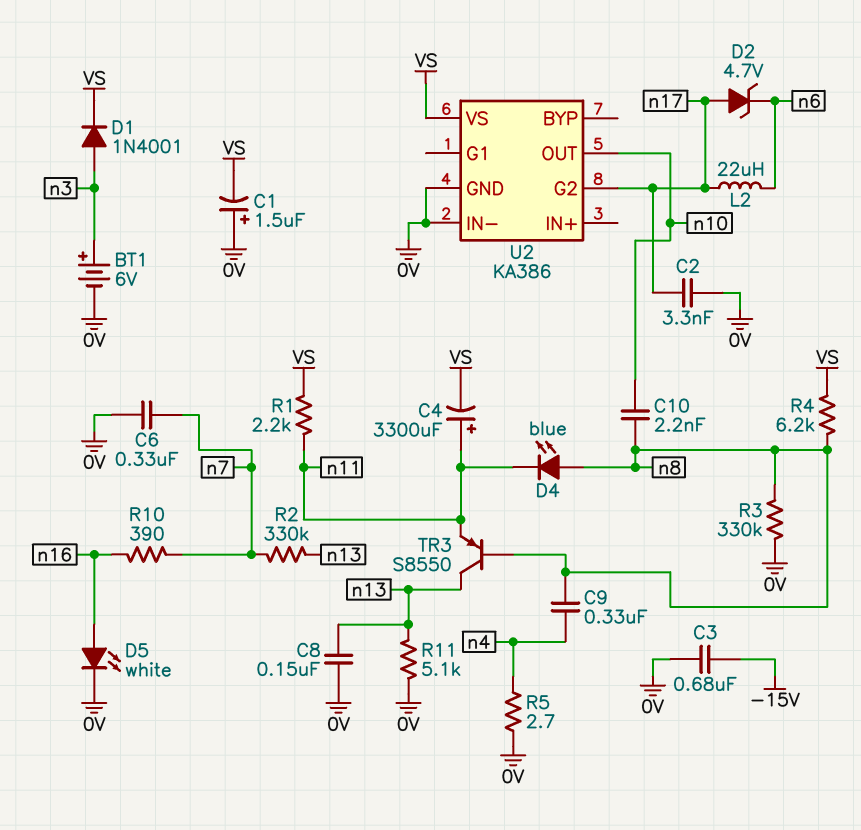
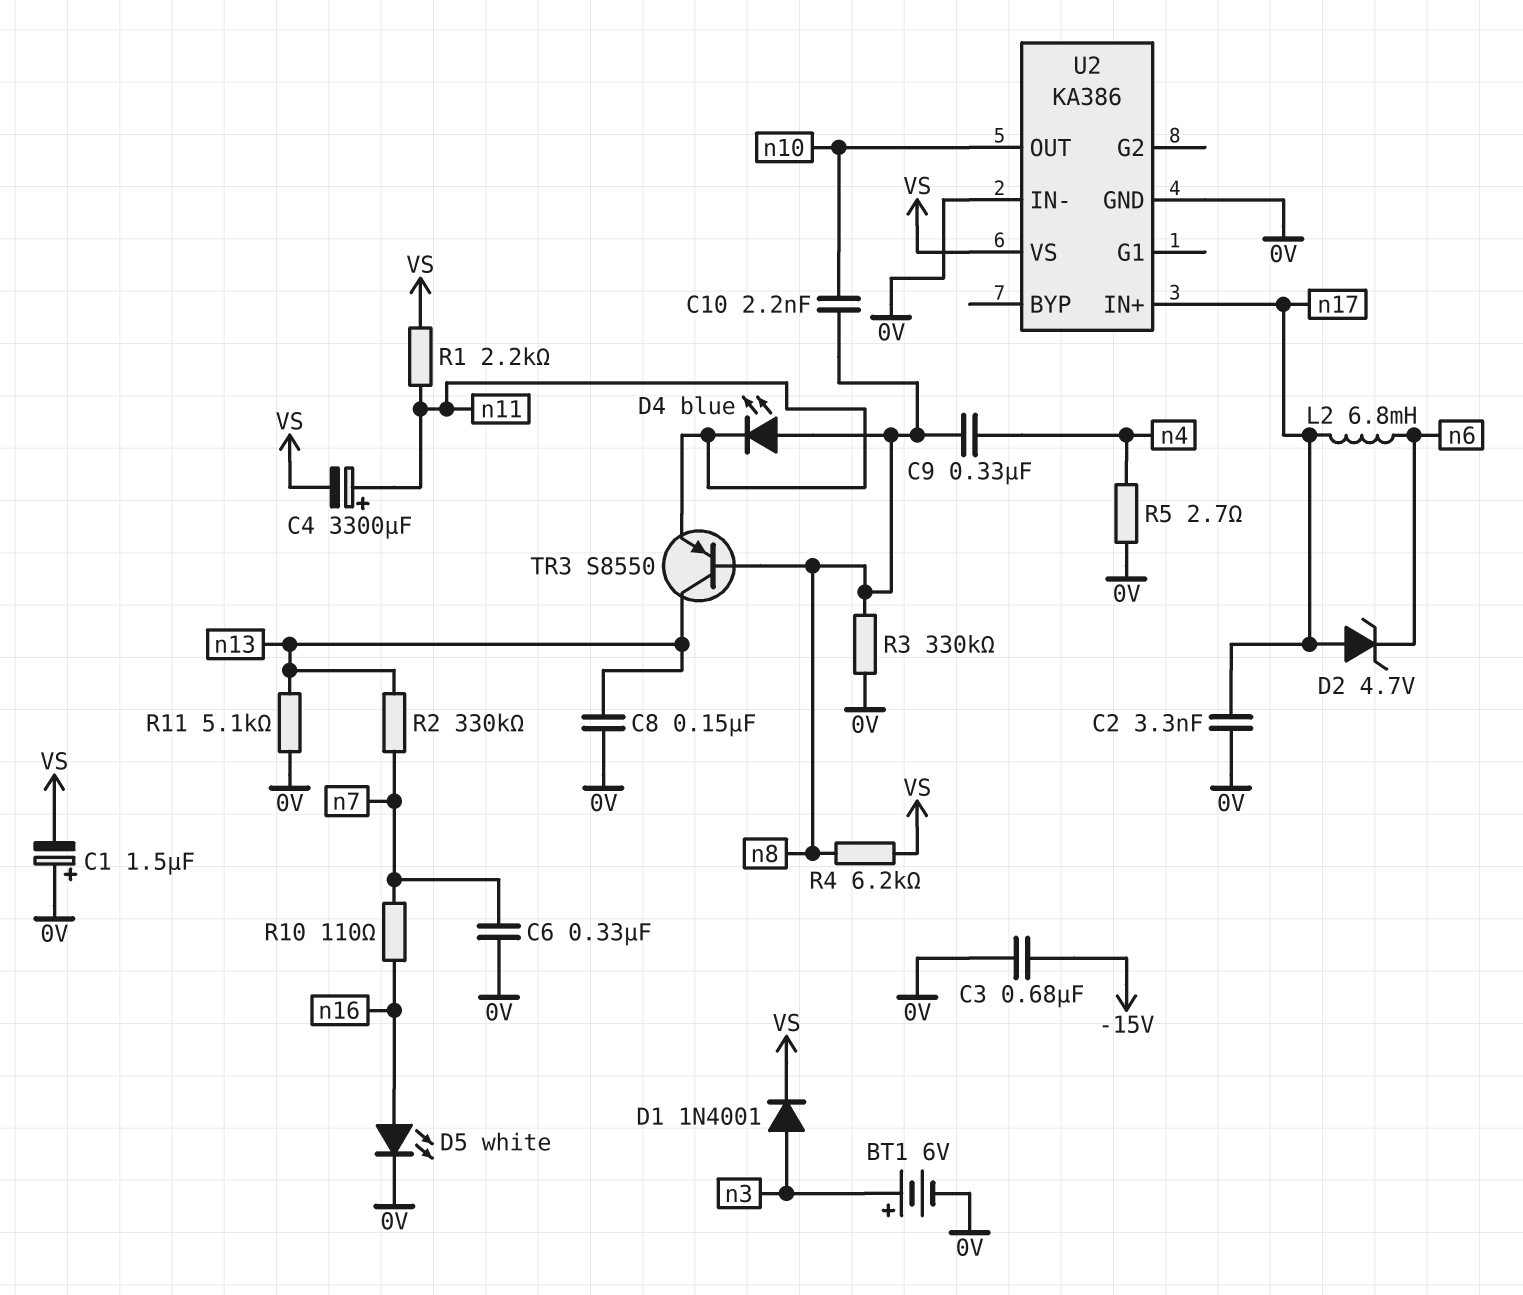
L2: 22uH (n6, n17) -> 6.8mH (n6, n17)
R10: 390 (n7, n16) -> 110 (n7, n16)
U2 pin G2: n17 -> none
U2 pin IN+: none -> n17

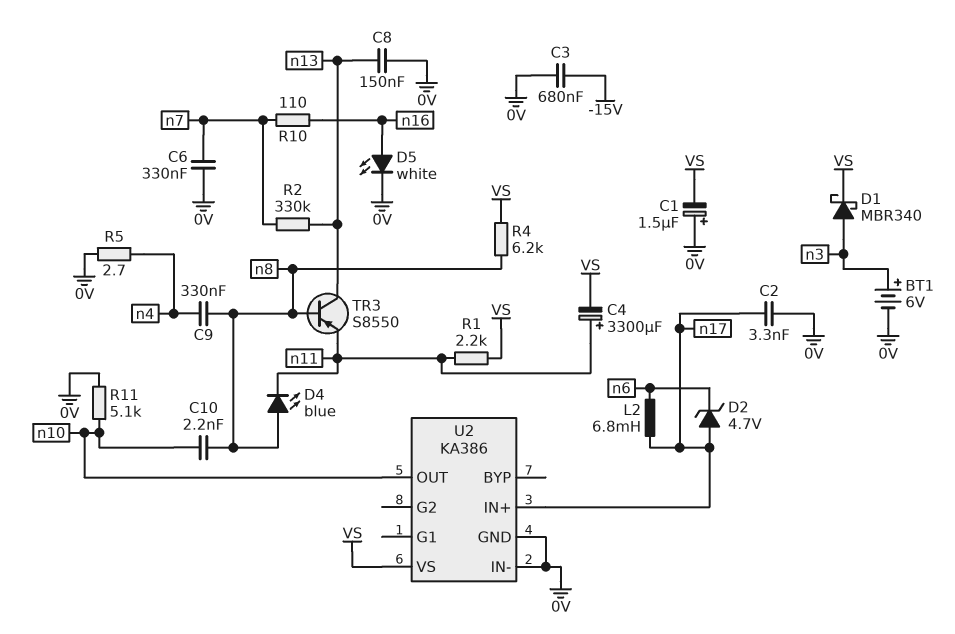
D1: diode 1N4001 (A n3, K VS) -> schottky MBR340 (A n3, K VS)
R3: 330k (0V, n8) -> none
R11: 5.1k (0V, n13) -> 5.1k (0V, n10)

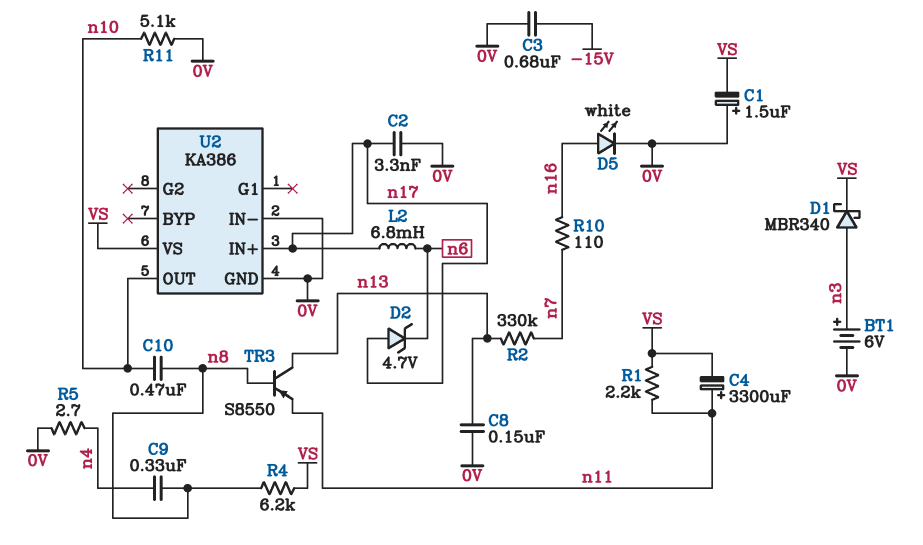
C6: 330nF (0V, n7) -> none
C10: 2.2nF (n8, n10) -> 470nF (n8, n10)
D4: LED blue (A n8, K n11) -> none

